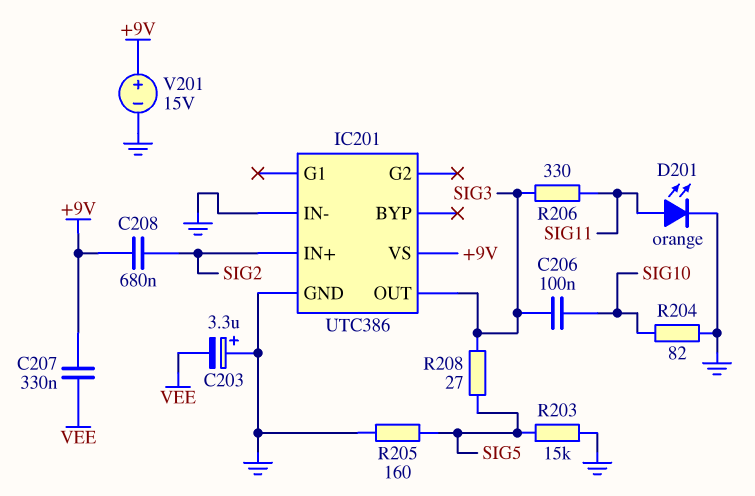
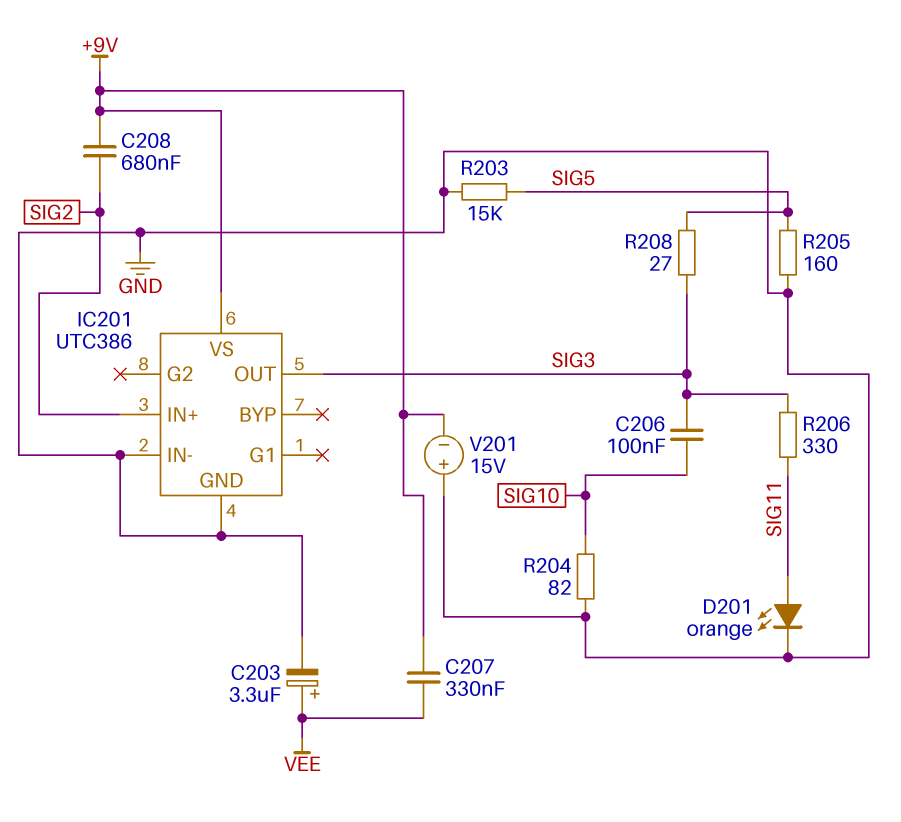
C203: 3.3uF (plus GND, minus VEE) -> 3.3uF (plus VEE, minus GND)
V201: 15V (plus +9V, minus GND) -> 15V (plus GND, minus +9V)

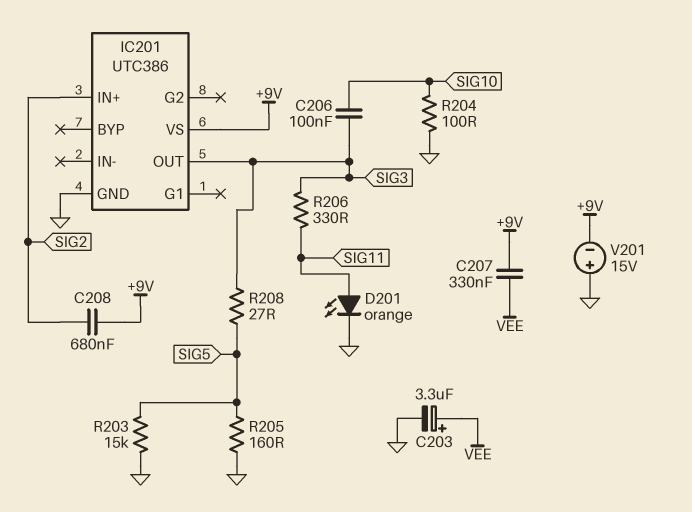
IC201 pin IN-: GND -> none
R204: 82 (GND, SIG10) -> 100 (GND, SIG10)

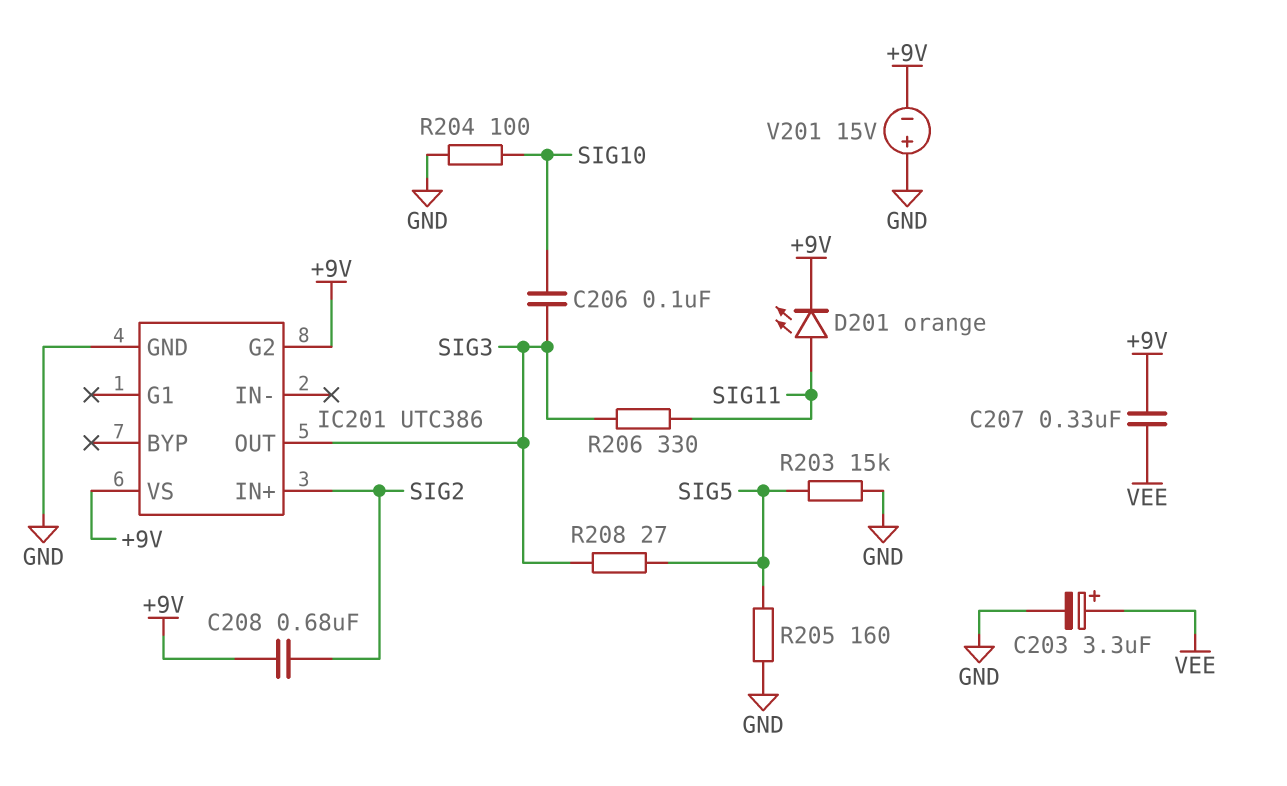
D201: LED orange (A SIG11, K GND) -> LED orange (A SIG11, K +9V)
IC201 pin G2: none -> +9V

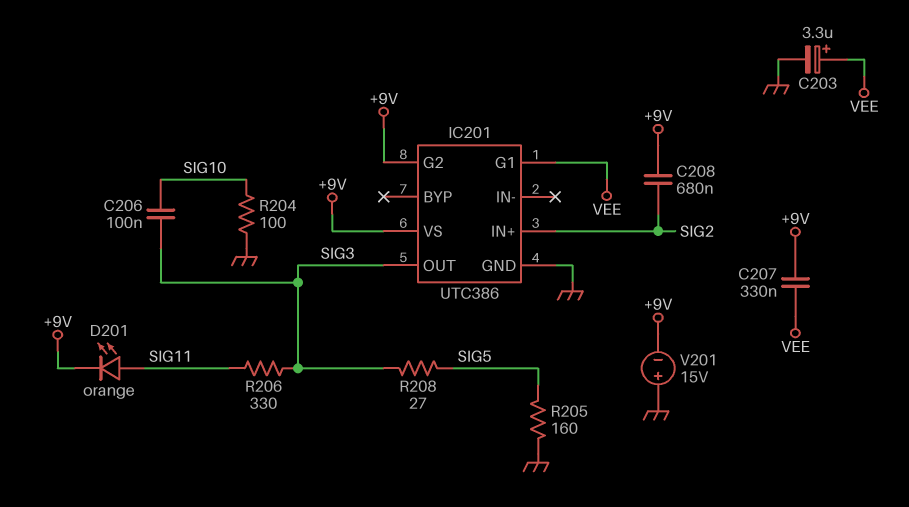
IC201 pin G1: none -> VEE
R203: 15k (GND, SIG5) -> none

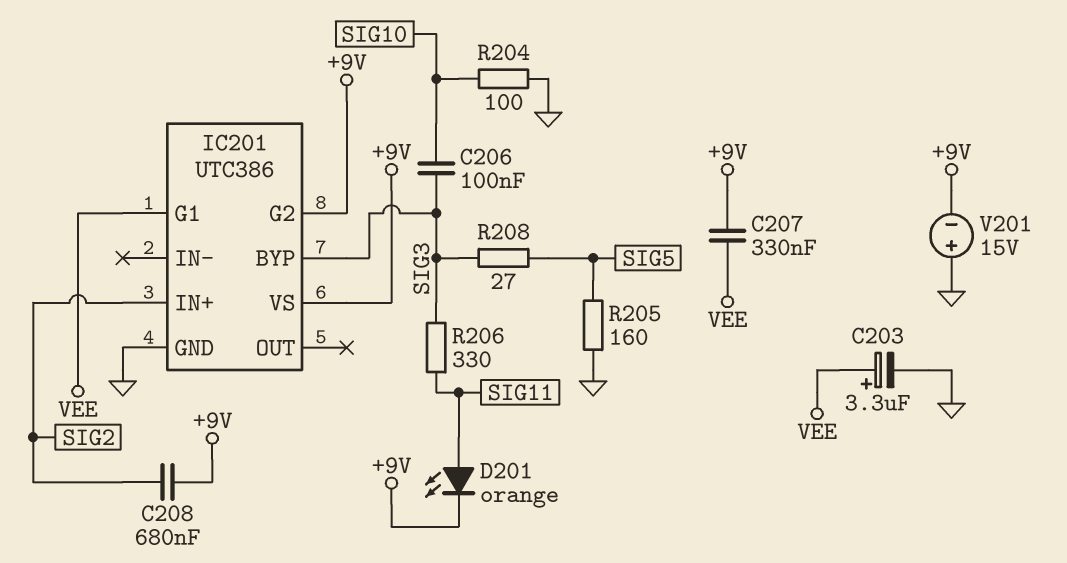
IC201 pin BYP: none -> SIG3
IC201 pin OUT: SIG3 -> none

